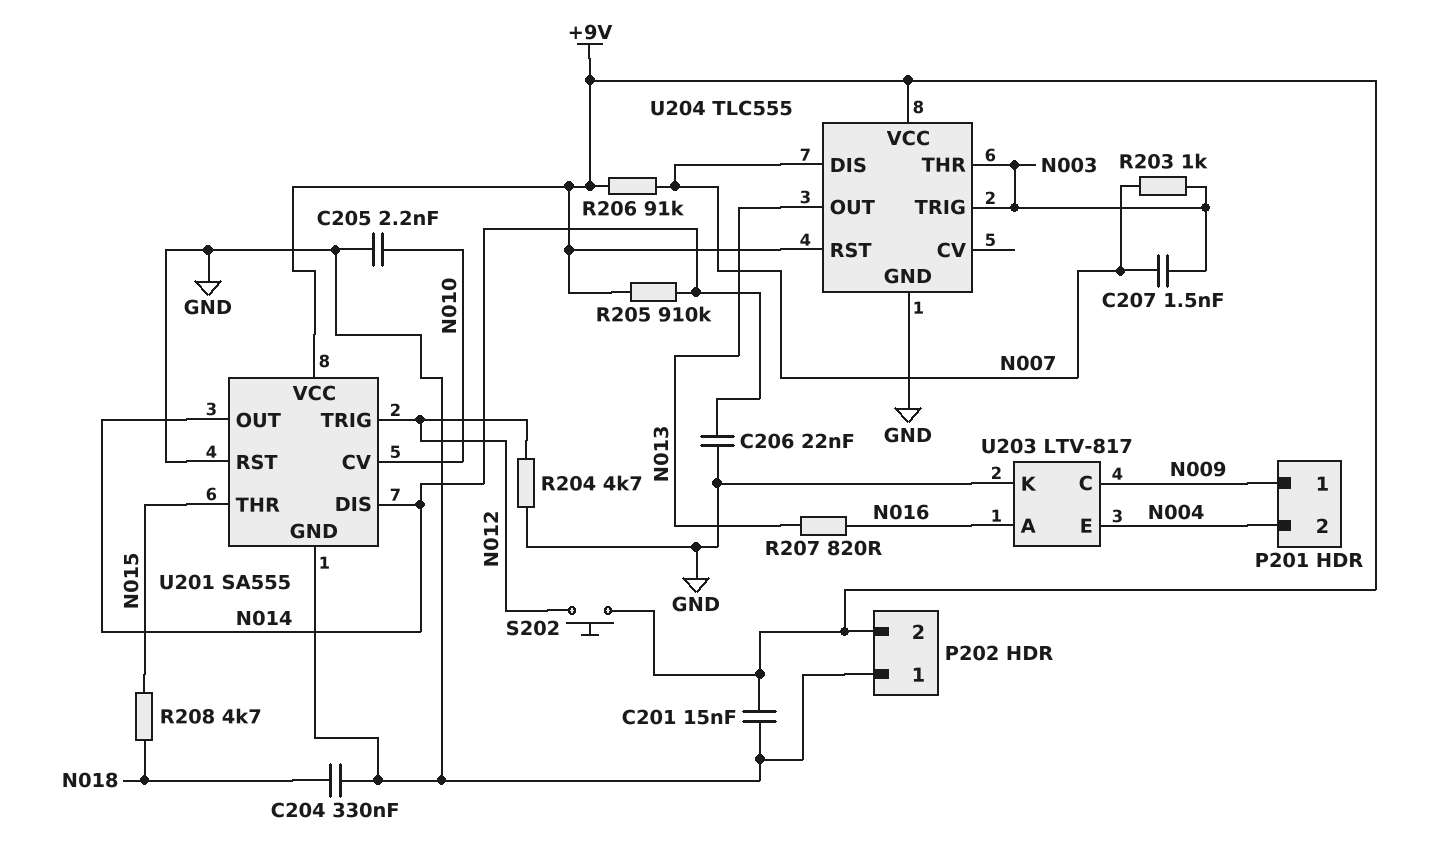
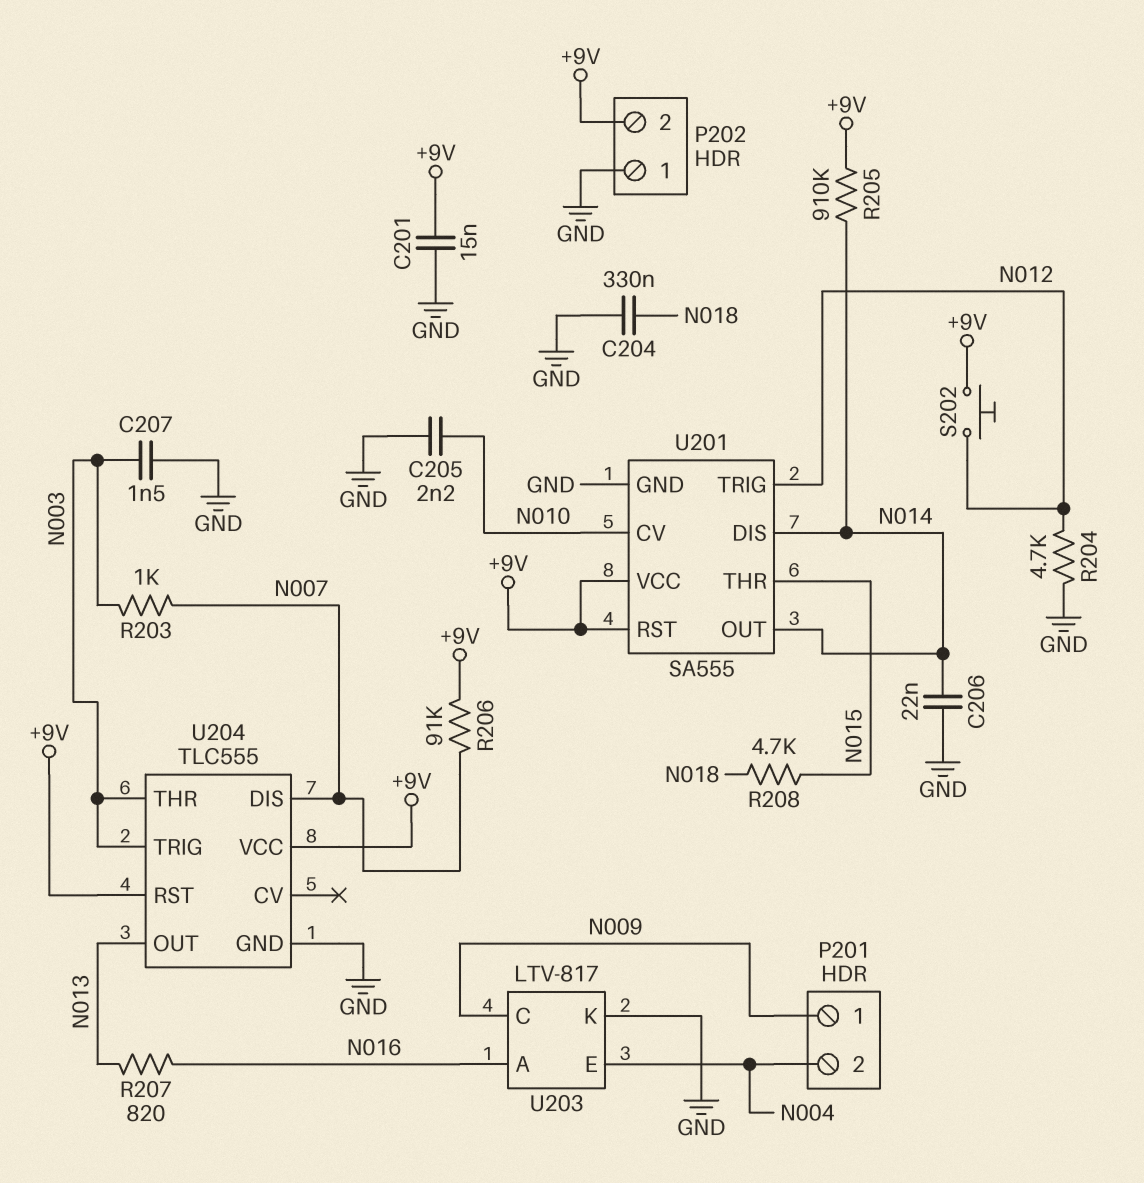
C207: 1.5nF (N003, N007) -> 1.5nF (GND, N003)
U201 pin RST: GND -> +9V

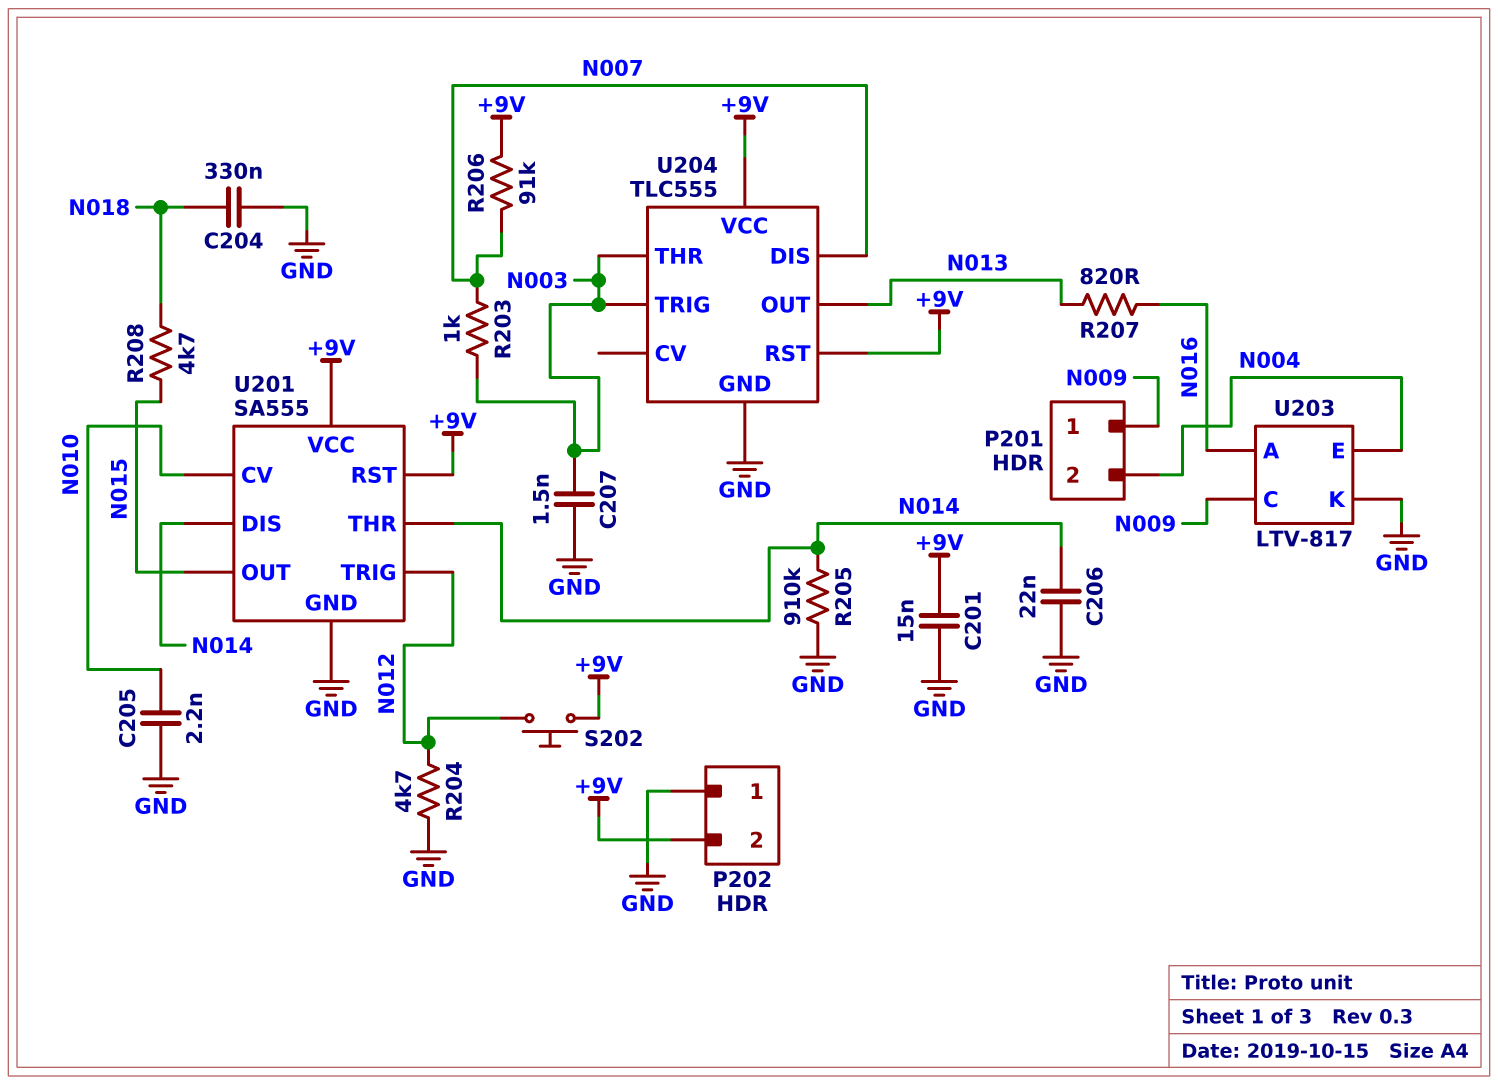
R205: 910k (+9V, N014) -> 910k (GND, N014)
U201 pin OUT: N014 -> N015
U201 pin THR: N015 -> N014

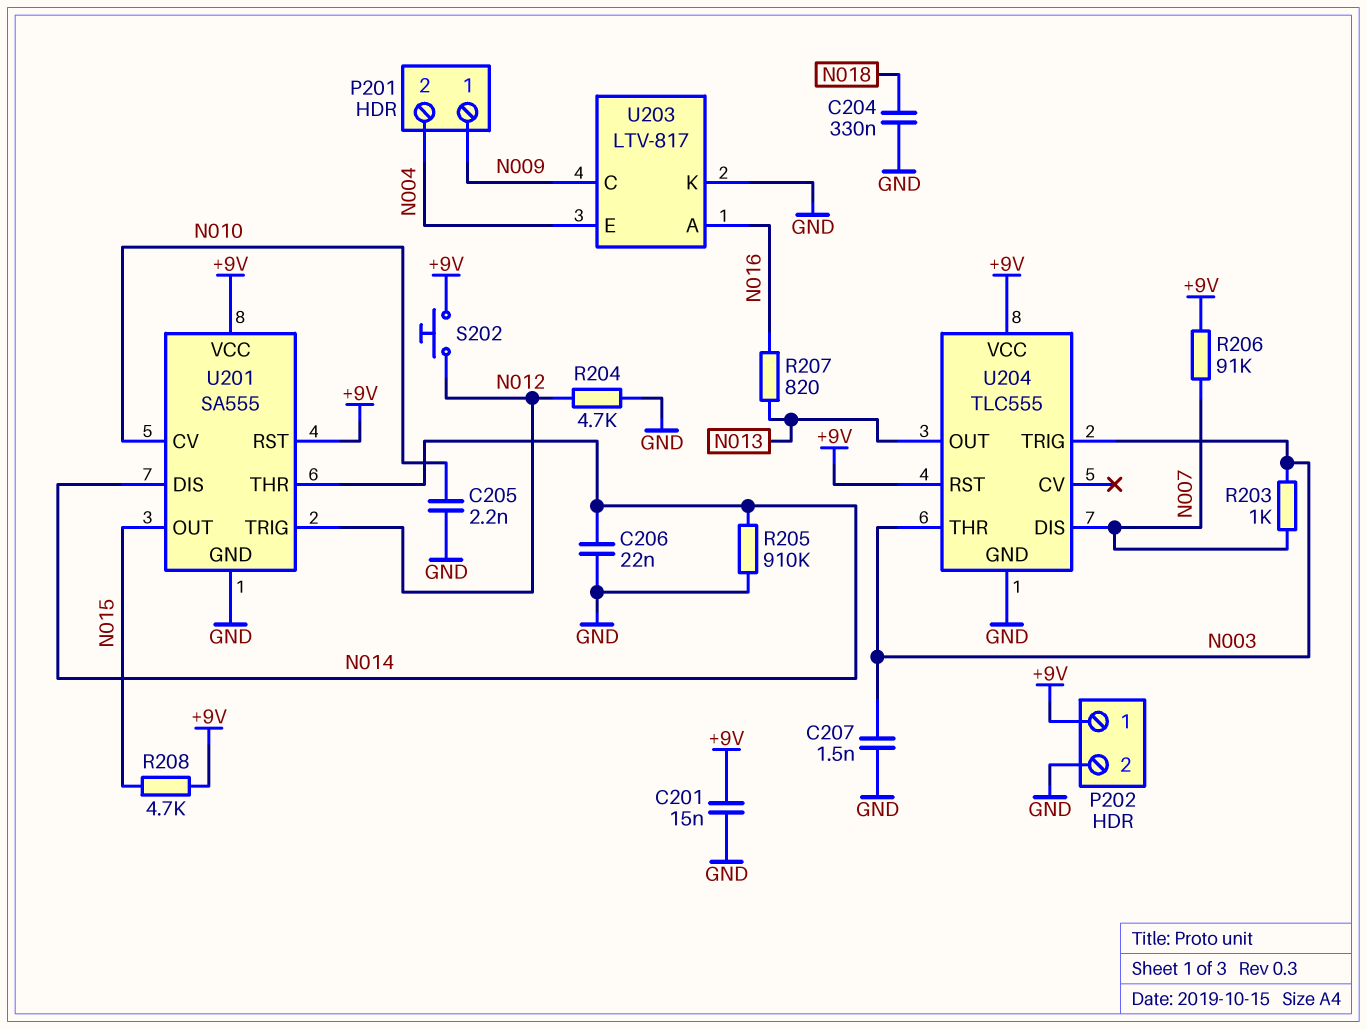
P202 pin 1: GND -> +9V
P202 pin 2: +9V -> GND
R208: 4.7k (N015, N018) -> 4.7k (+9V, N015)

